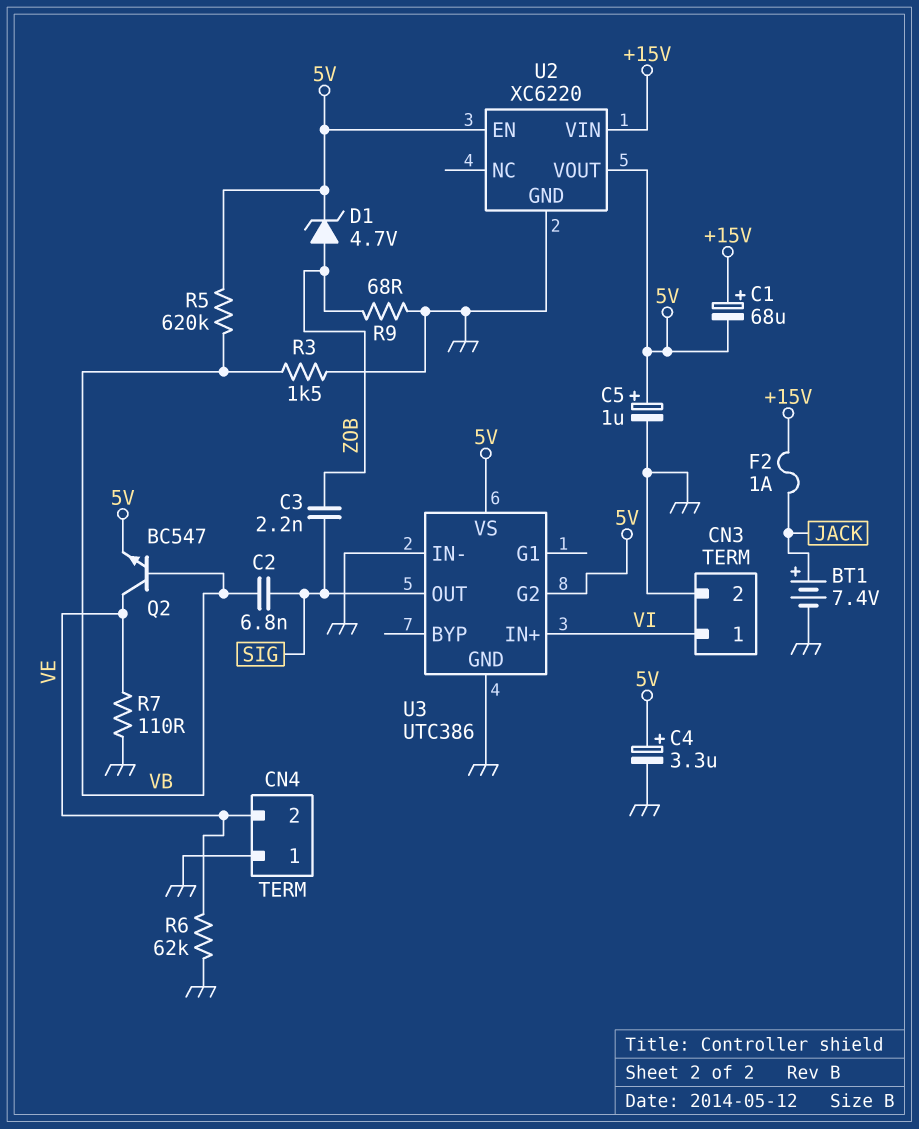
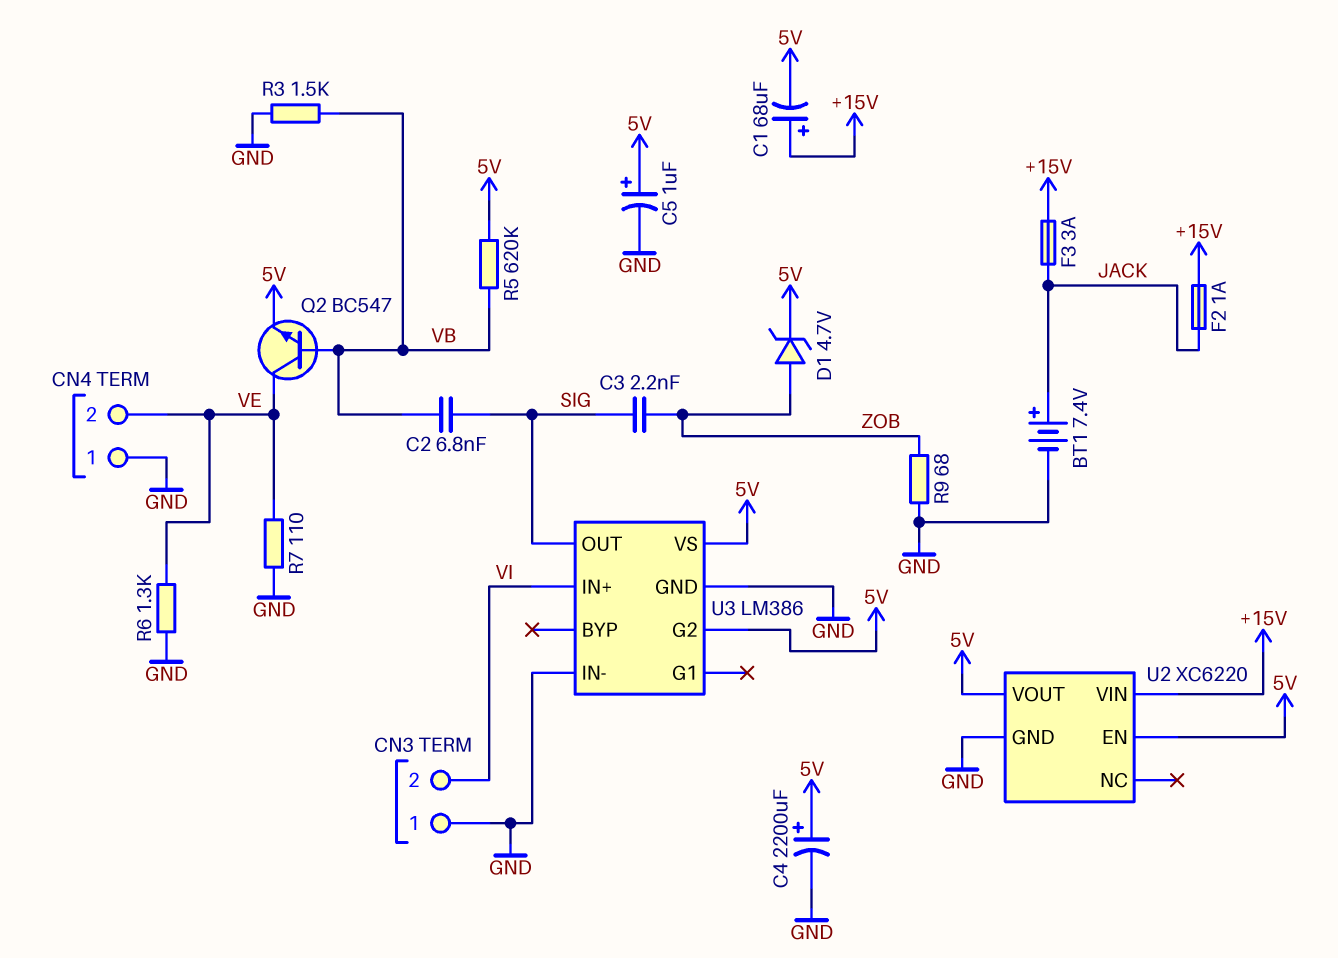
C4: 3.3uF (plus 5V, minus GND) -> 2200uF (plus 5V, minus GND)
CN3 pin 1: VI -> GND
CN3 pin 2: GND -> VI
F3: none -> 3A (+15V, JACK)
R6: 62k (GND, VE) -> 1.3k (GND, VE)
U3: UTC386 -> LM386

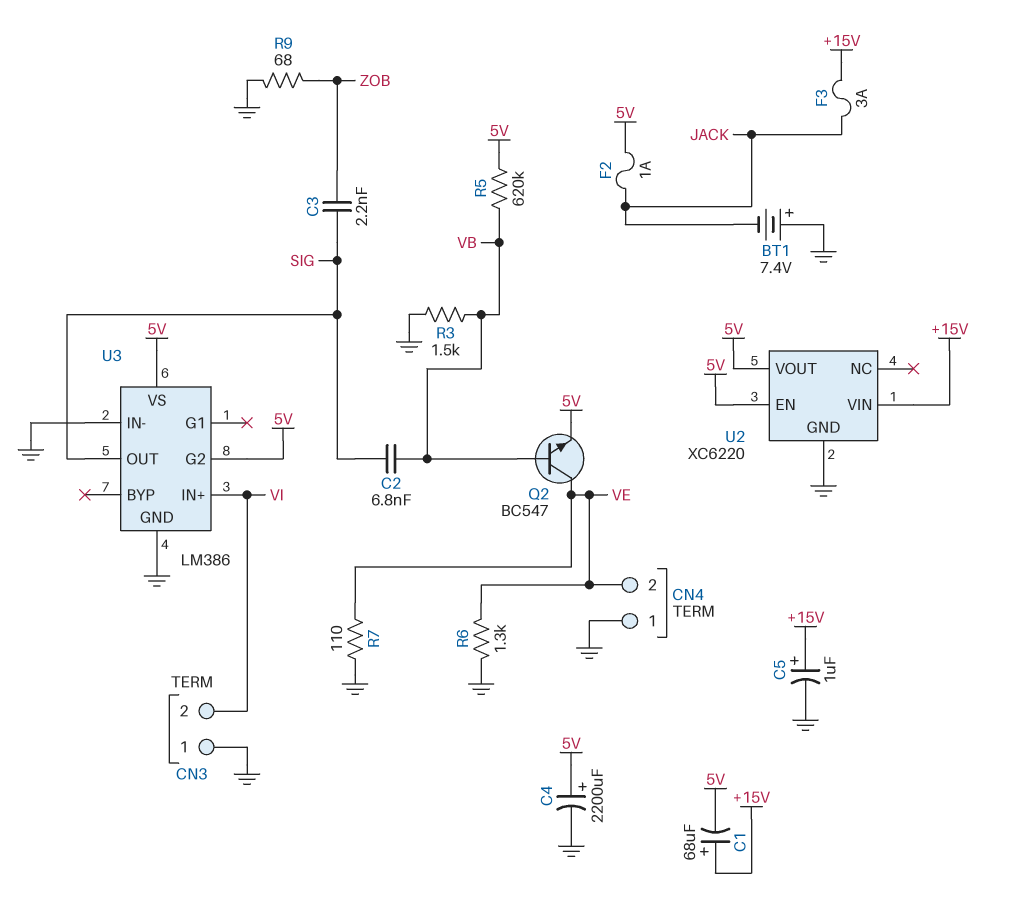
BT1: 7.4V (plus JACK, minus GND) -> 7.4V (plus GND, minus JACK)
C5: 1uF (plus 5V, minus GND) -> 1uF (plus +15V, minus GND)
D1: zener 4.7V (A ZOB, K 5V) -> none
F2: 1A (+15V, JACK) -> 1A (5V, JACK)

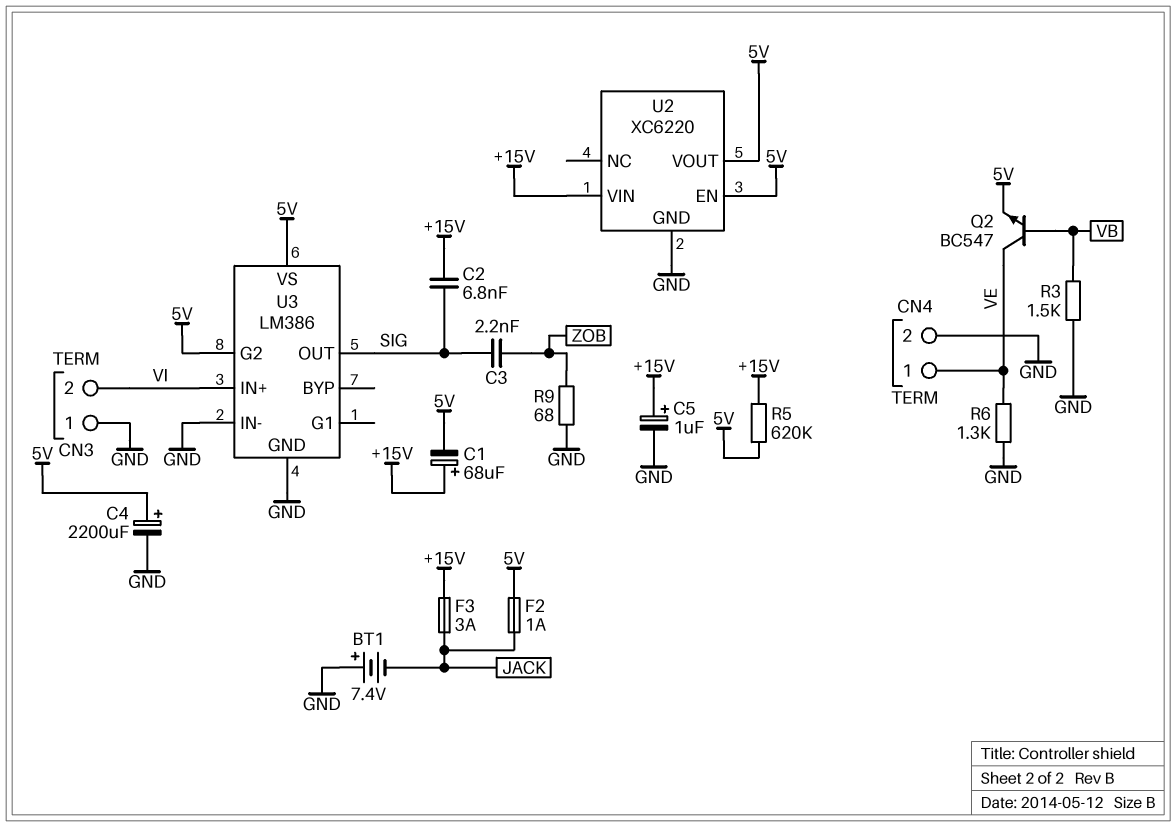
C2: 6.8nF (SIG, VB) -> 6.8nF (+15V, SIG)
CN4 pin 1: GND -> VE
CN4 pin 2: VE -> GND
R5: 620k (5V, VB) -> 620k (+15V, 5V)
R7: 110 (GND, VE) -> none

